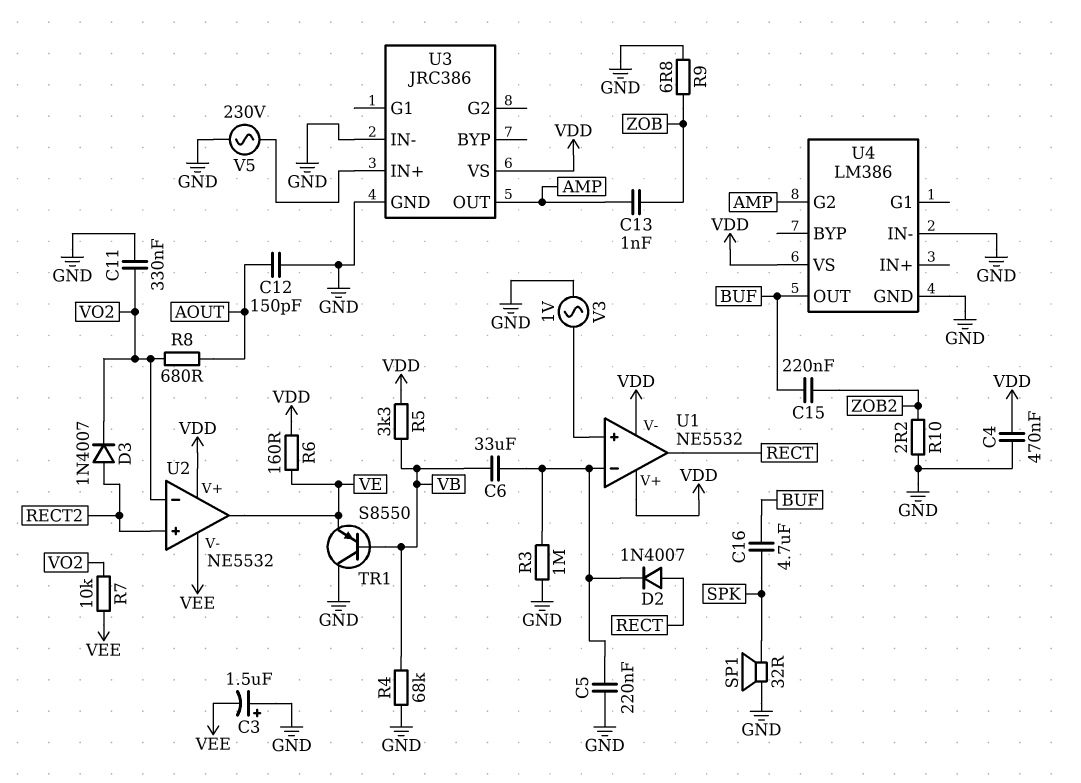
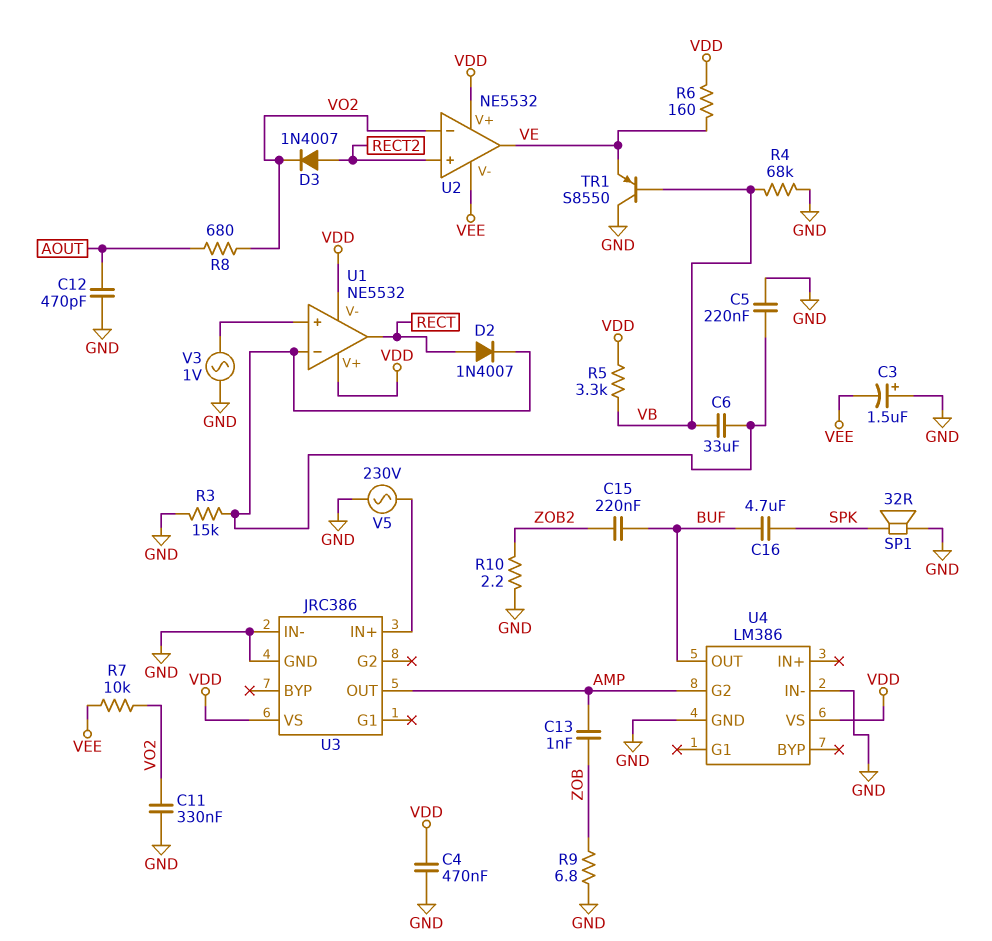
C12: 150pF (AOUT, GND) -> 470pF (AOUT, GND)
R3: 1M (GND, U1/in-) -> 15k (GND, U1/in-)

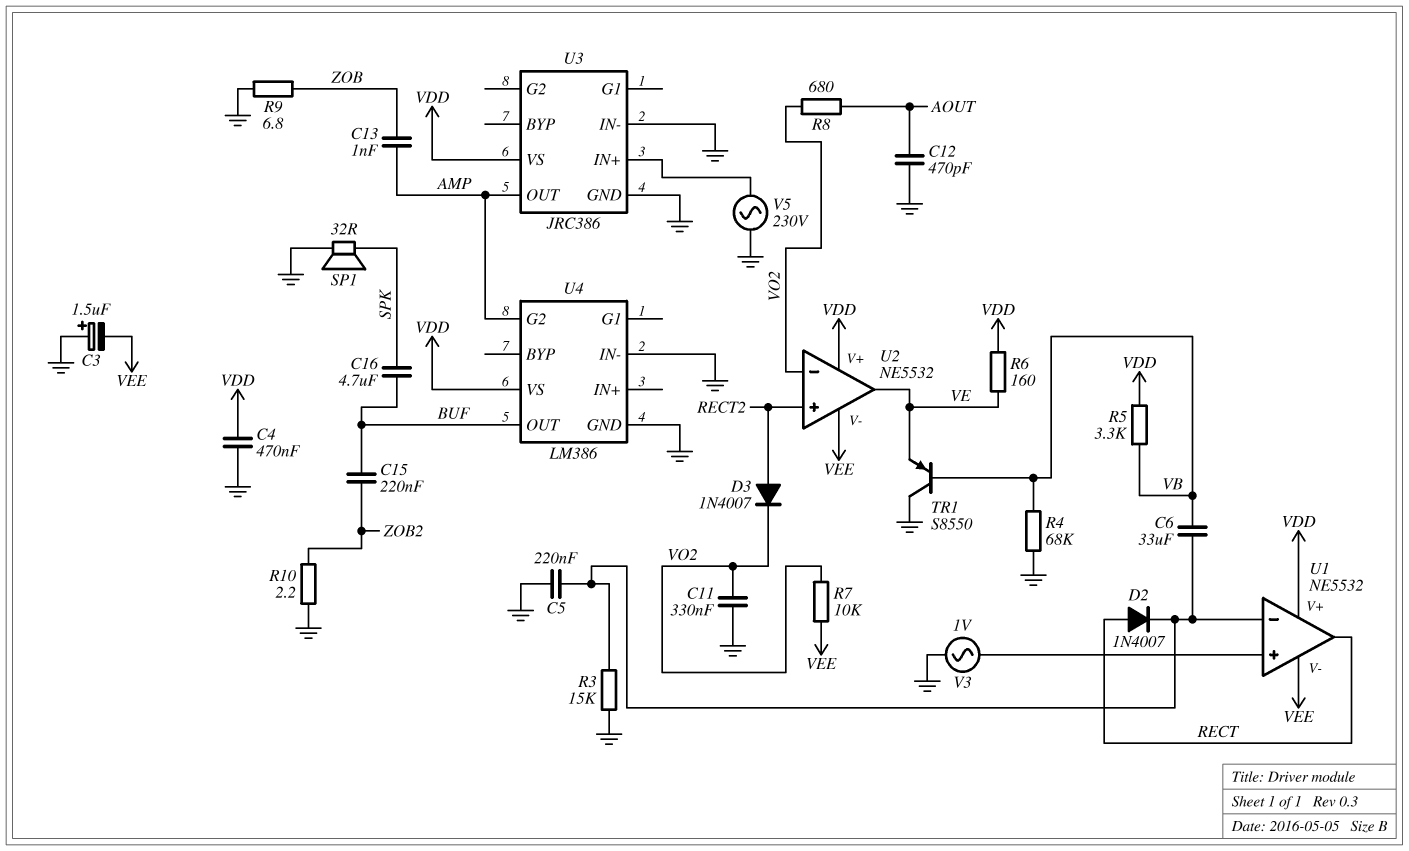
U1 pin V-: VDD -> VEE

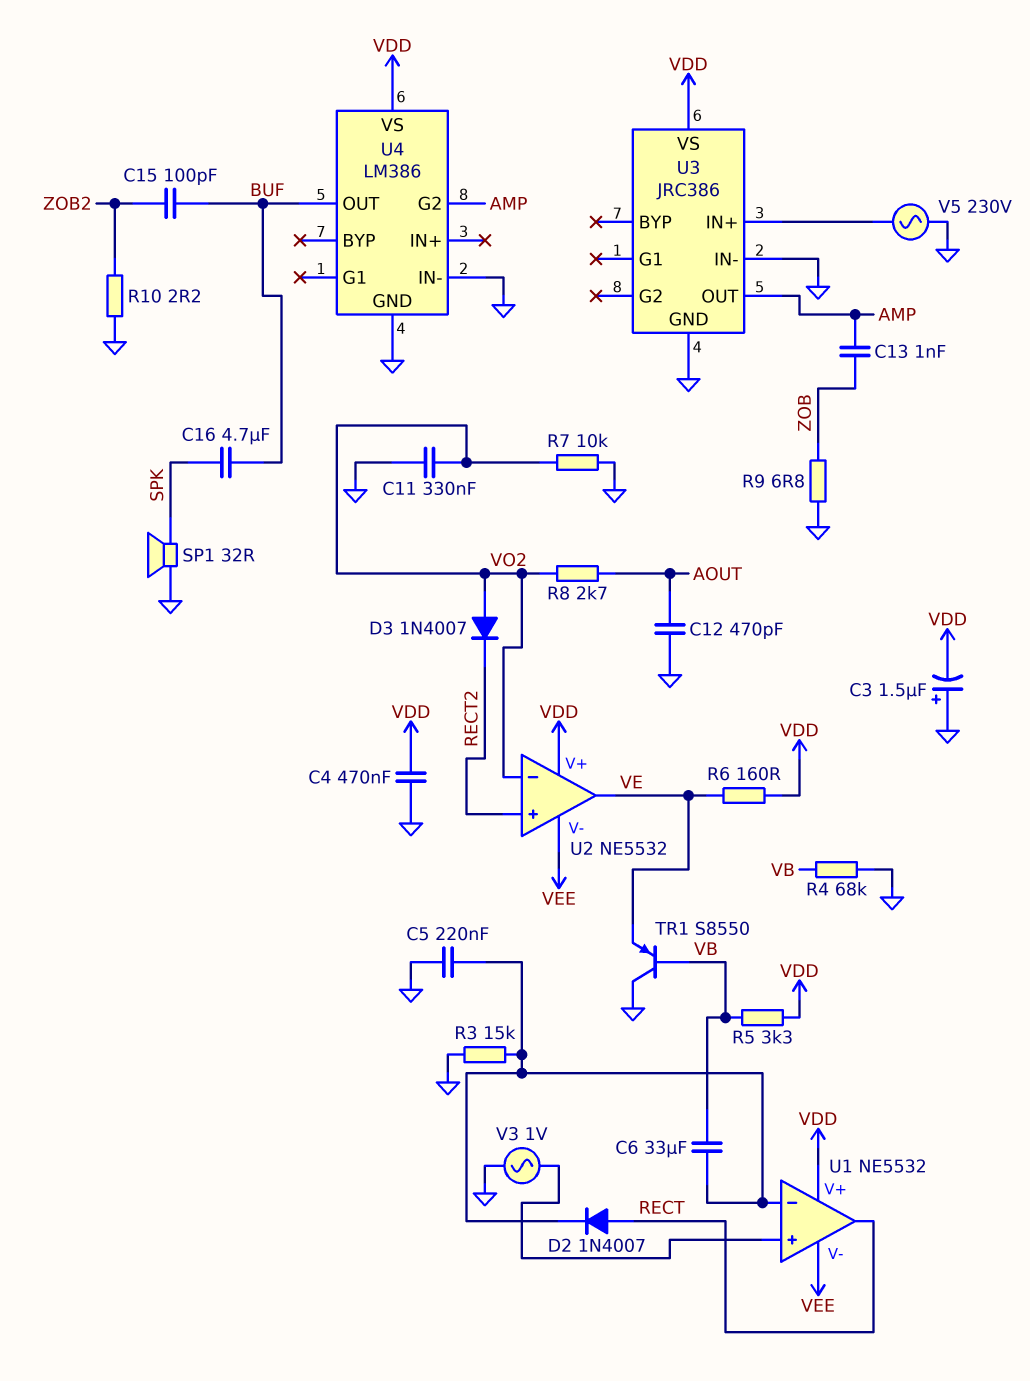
C3: 1.5uF (plus GND, minus VEE) -> 1.5uF (plus GND, minus VDD)
C15: 220nF (BUF, ZOB2) -> 100pF (BUF, ZOB2)
D3: diode 1N4007 (A RECT2, K VO2) -> diode 1N4007 (A VO2, K RECT2)
R7: 10k (VEE, VO2) -> 10k (GND, VO2)
R8: 680 (AOUT, VO2) -> 2.7k (AOUT, VO2)

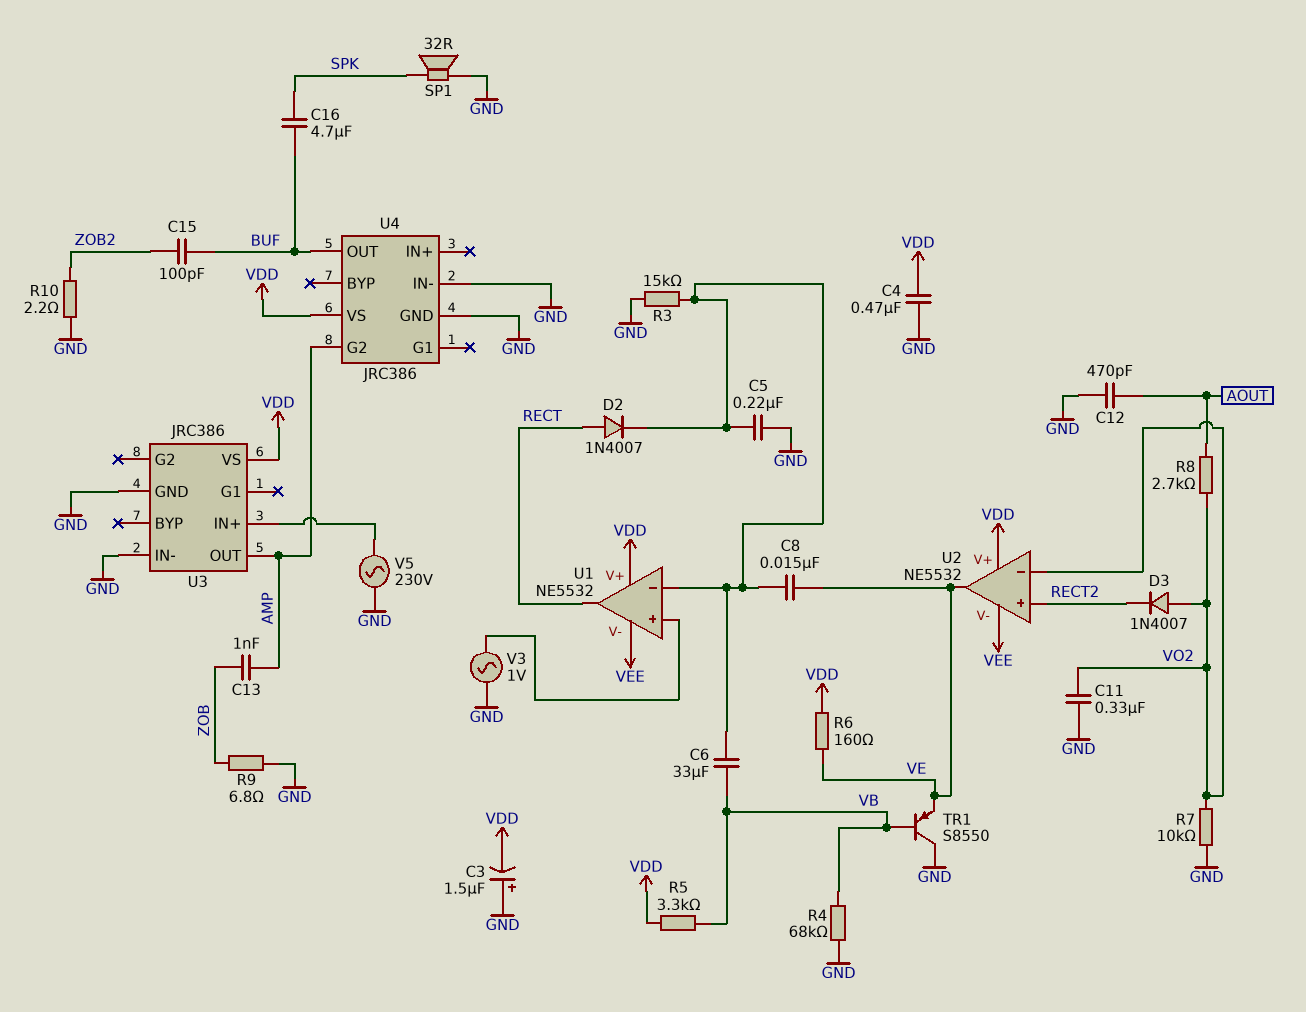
C8: none -> 15nF (U1/in-, VE)
U4: LM386 -> JRC386

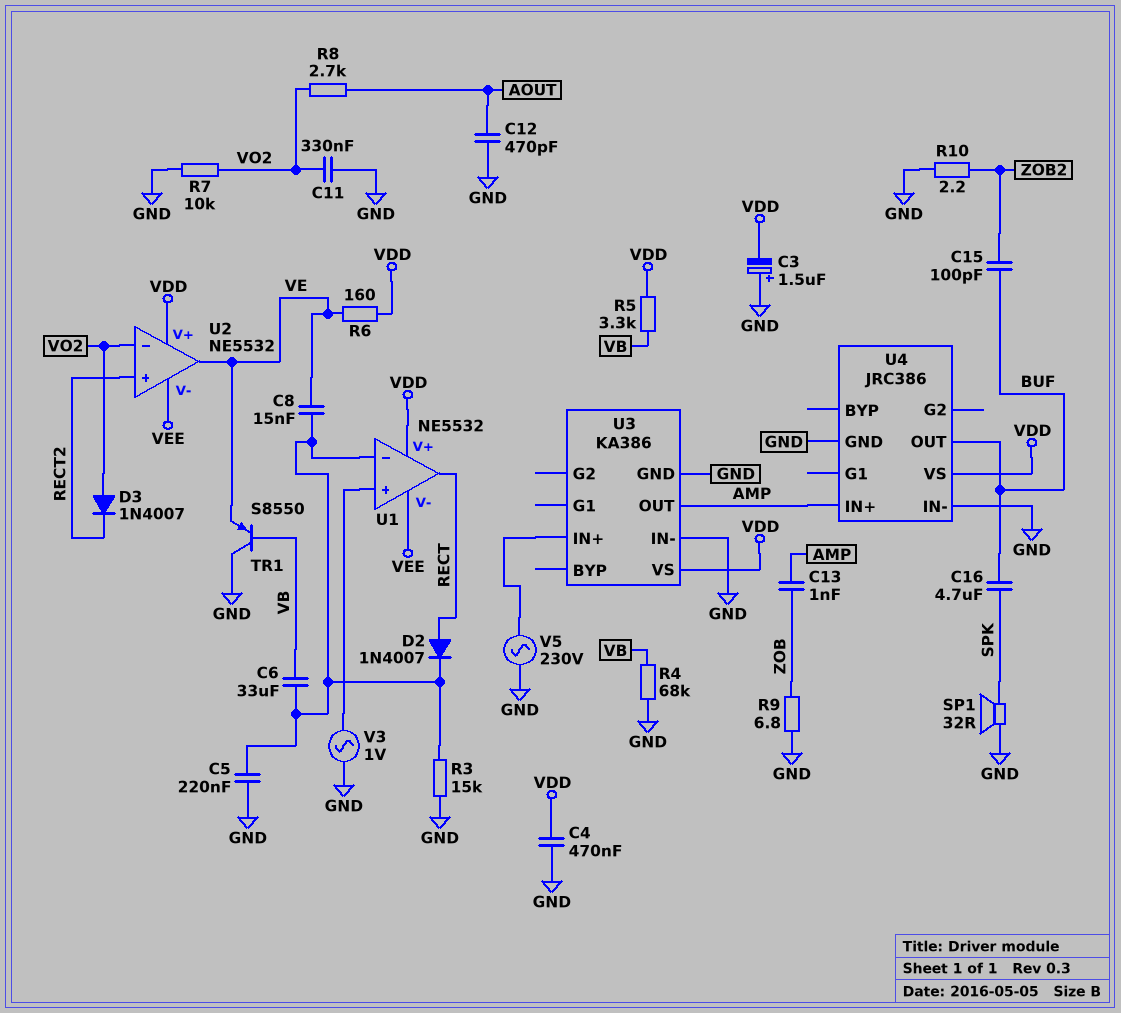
U3: JRC386 -> KA386
U4 pin G2: AMP -> none
U4 pin IN+: none -> AMP

